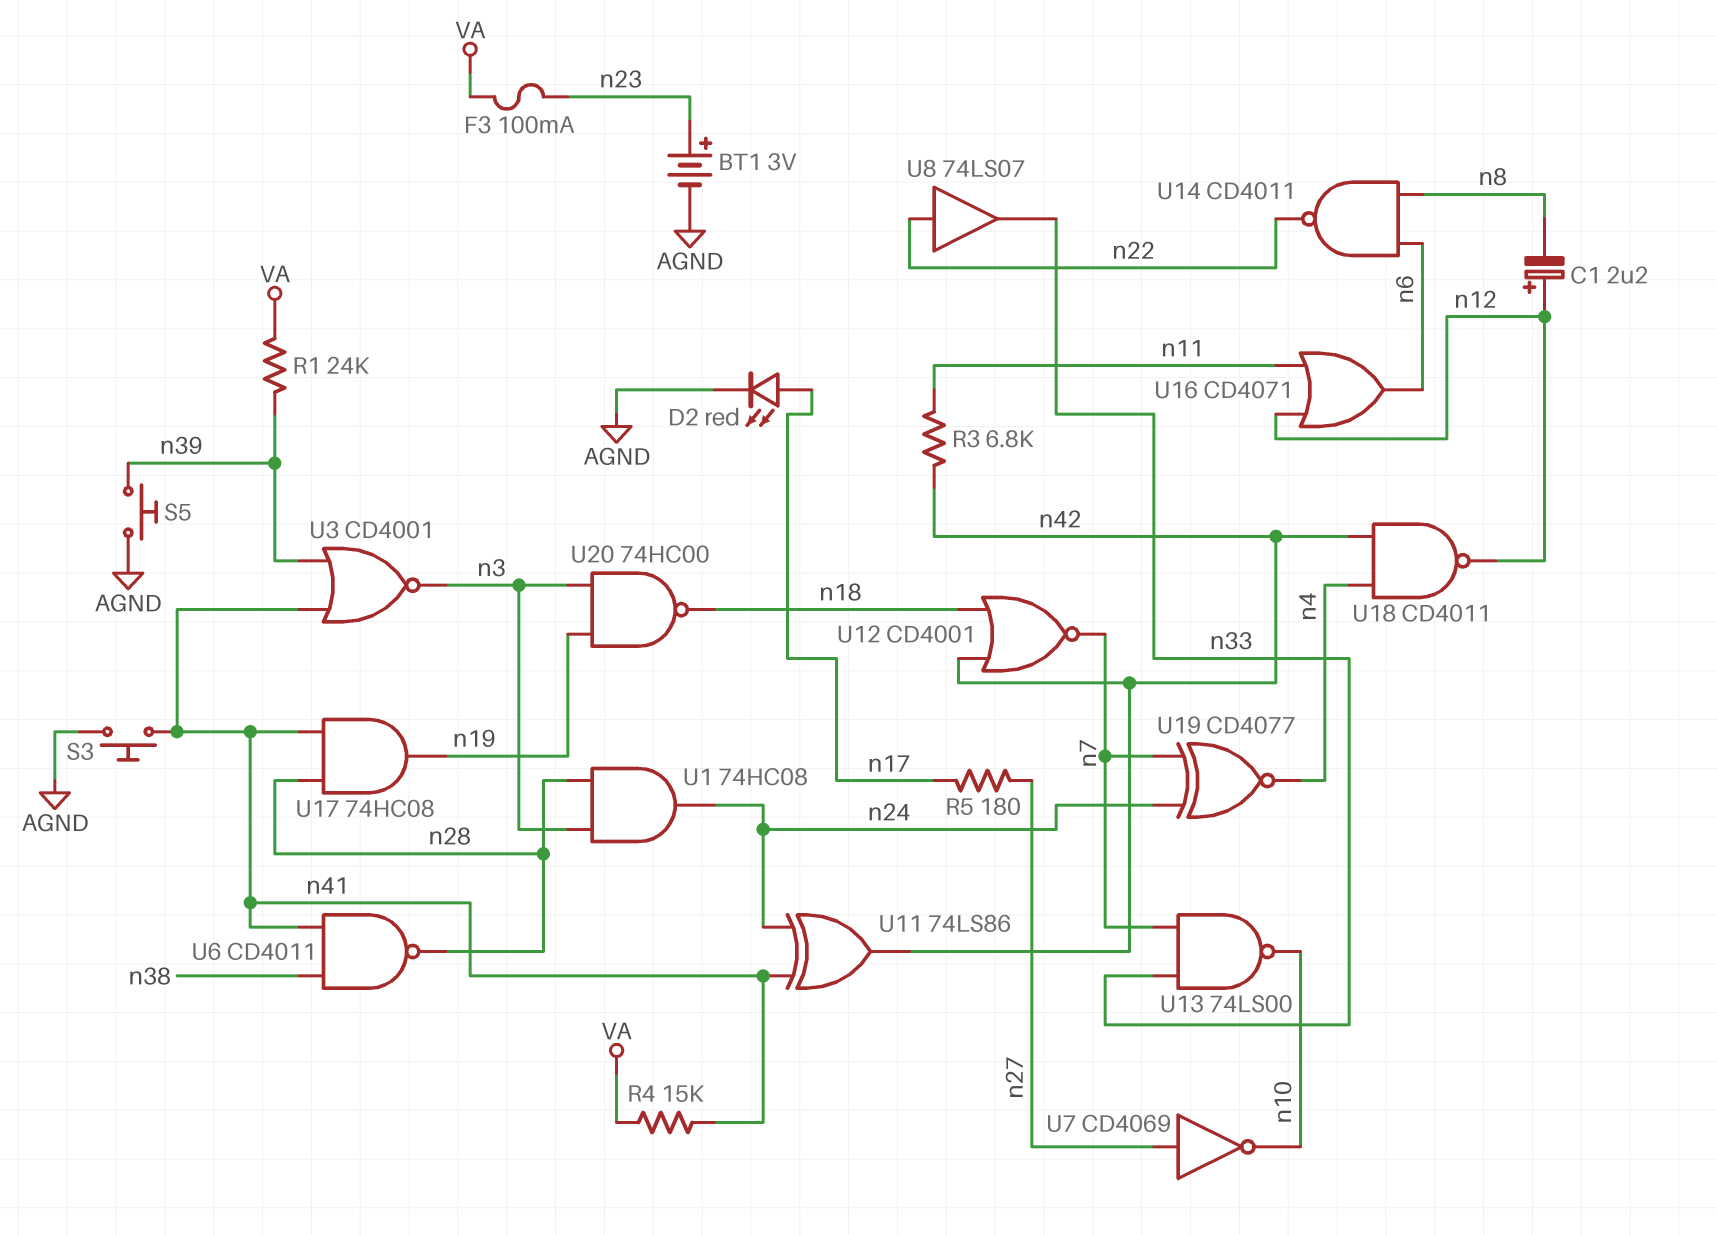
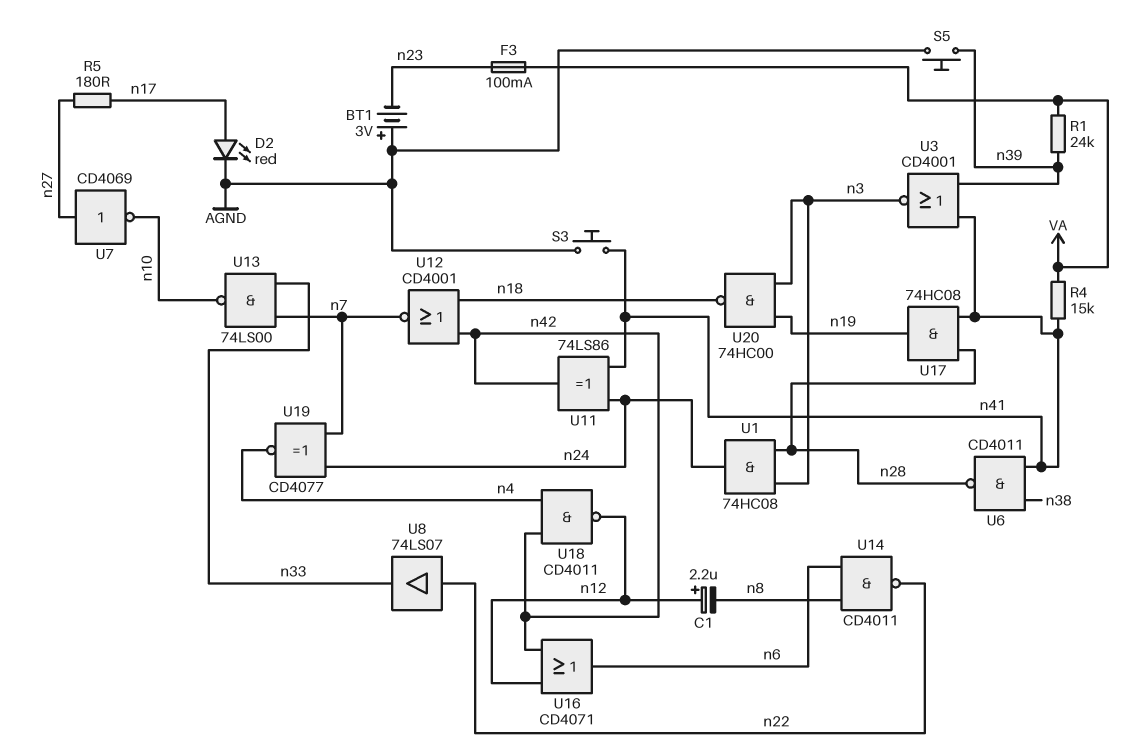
BT1: 3V (plus n23, minus AGND) -> 3V (plus AGND, minus n23)
R3: 6.8k (n11, n42) -> none
U16: OR CD4071 (in n11, in n12, out n6) -> OR CD4071 (in n12, in n42, out n6)

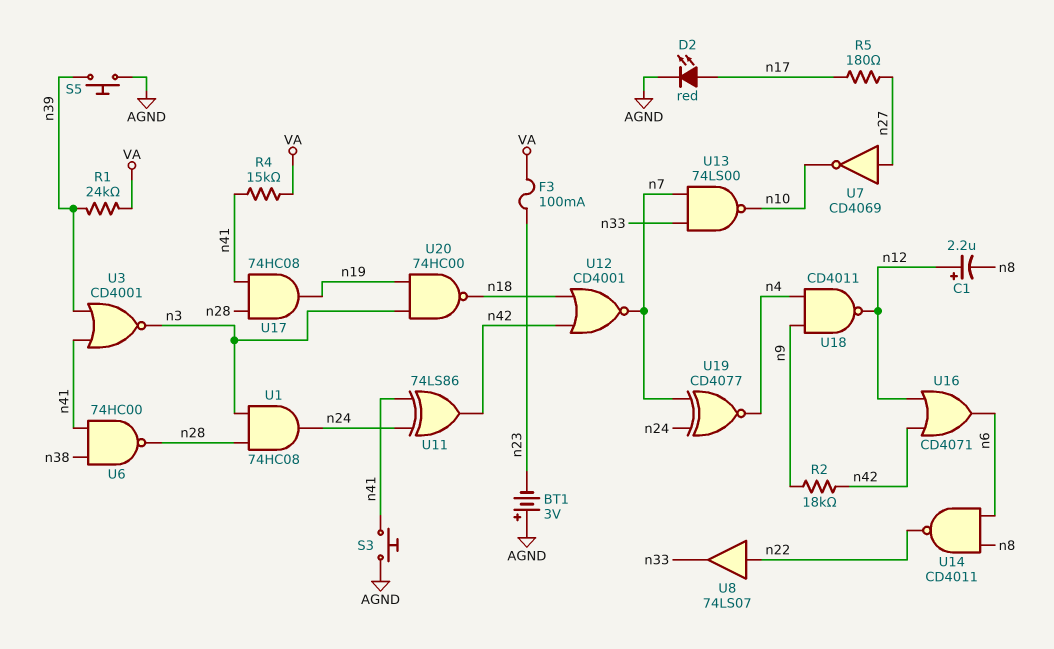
R2: none -> 18k (n9, n42)
U6: NAND CD4011 (in n38, in n41, out n28) -> NAND 74HC00 (in n38, in n41, out n28)
U18: NAND CD4011 (in n4, in n42, out n12) -> NAND CD4011 (in n4, in n9, out n12)

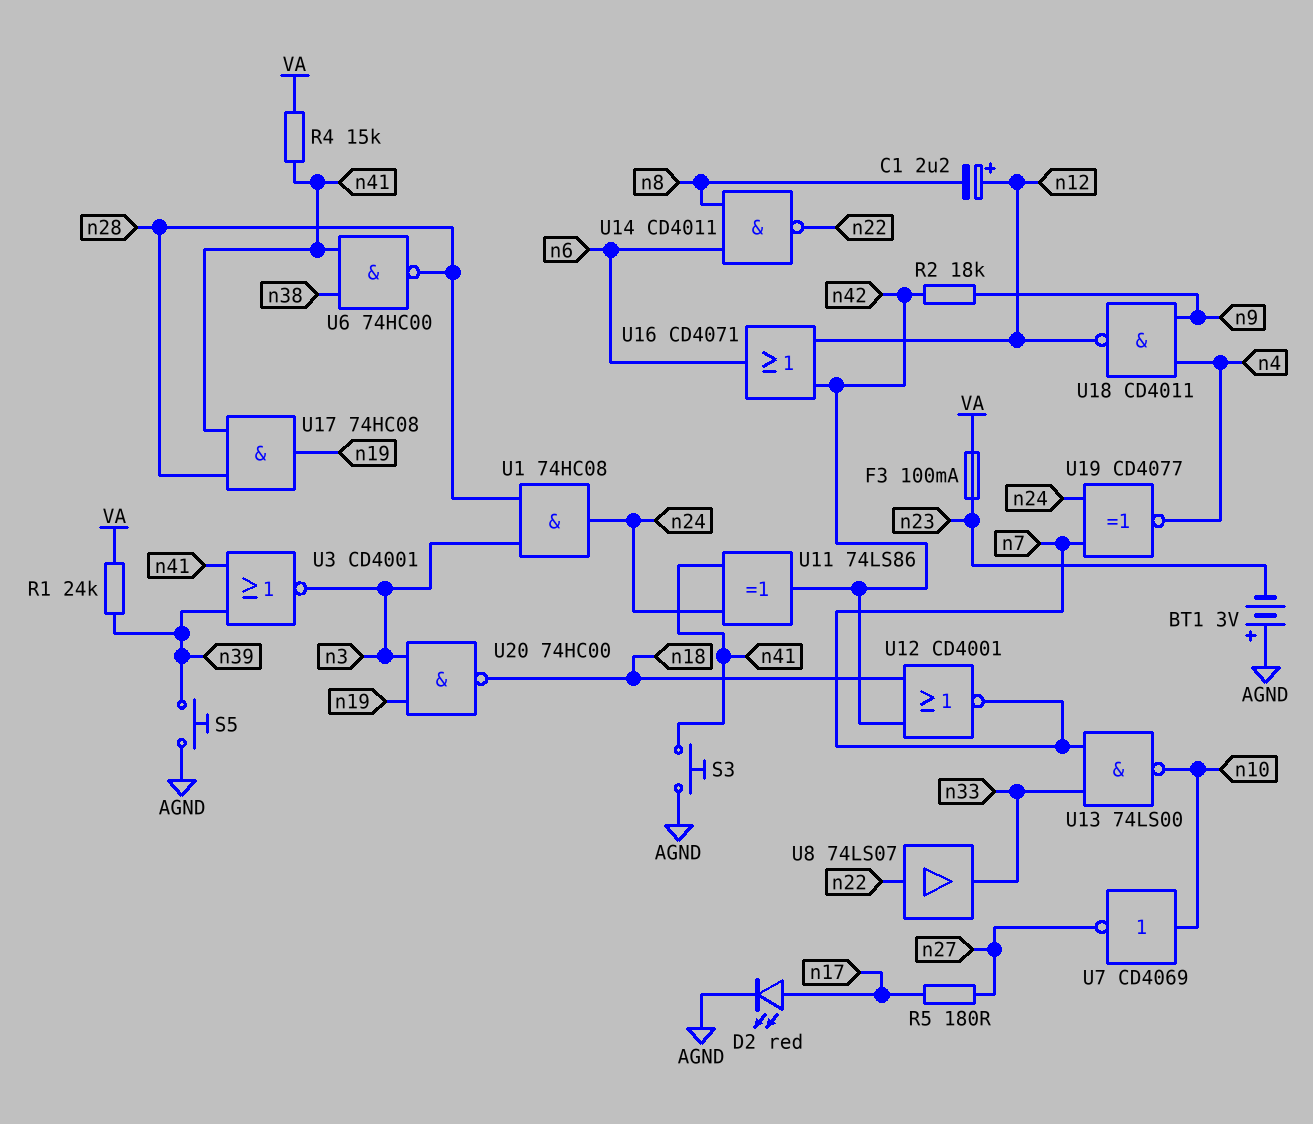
U7: NOT CD4069 (in n27, out n10) -> NOT CD4069 (in n10, out n27)

